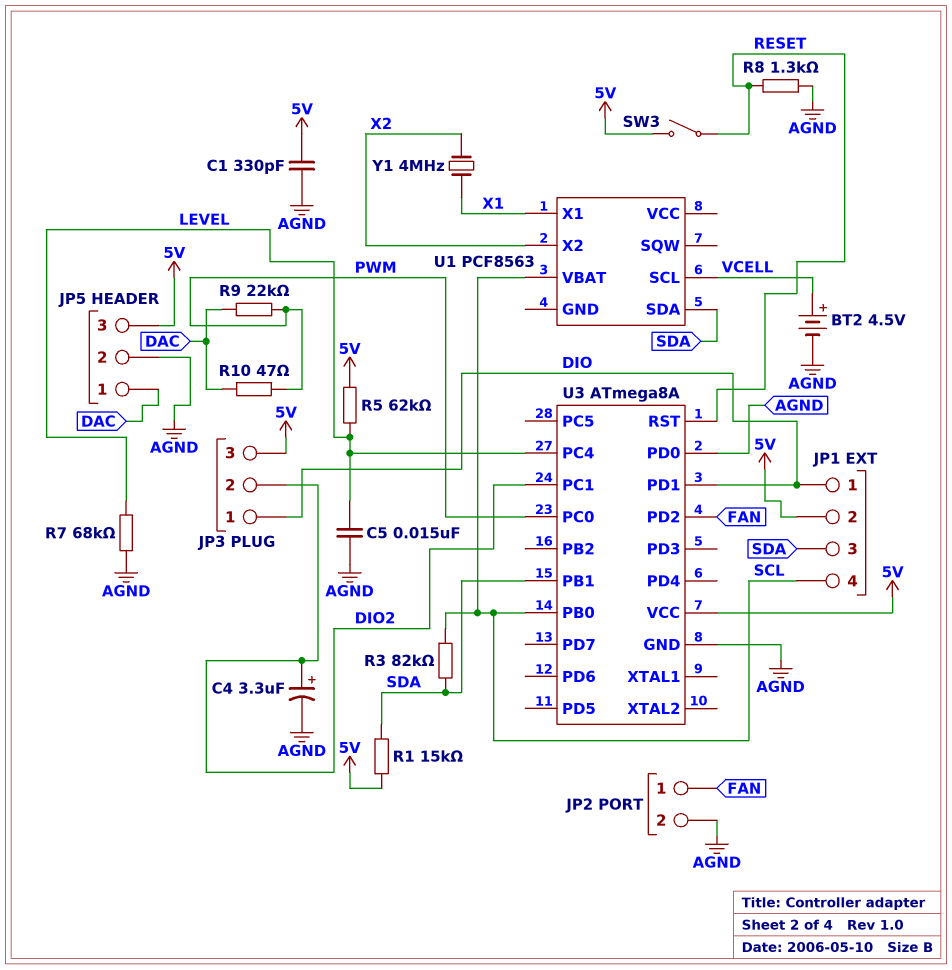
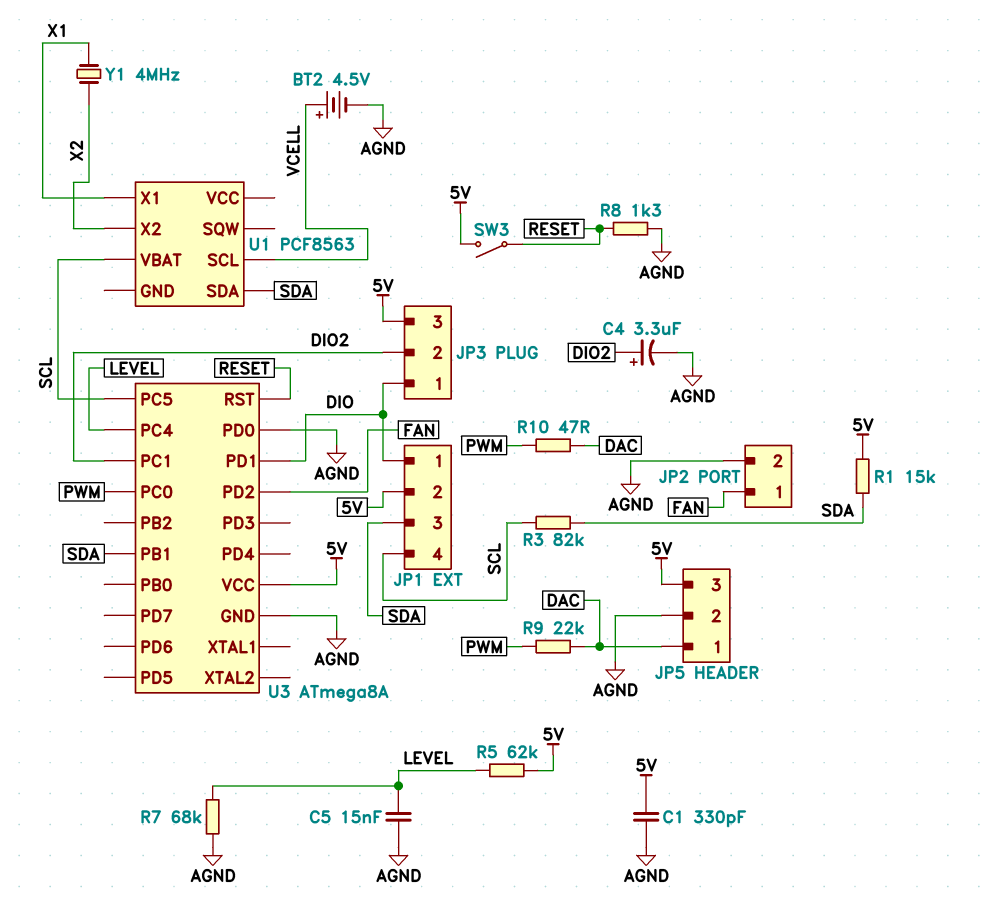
U3 pin PB0: SCL -> none
U3 pin PC5: none -> SCL

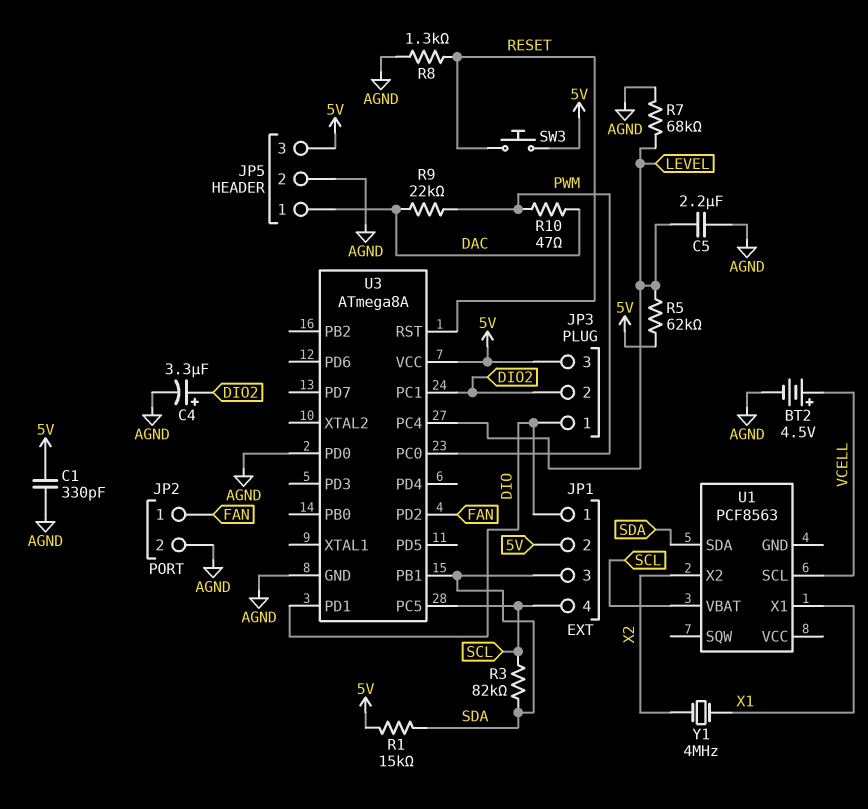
C5: 15nF (AGND, LEVEL) -> 2.2uF (AGND, LEVEL)
SW3: switch (5V, RESET) -> button (5V, RESET)

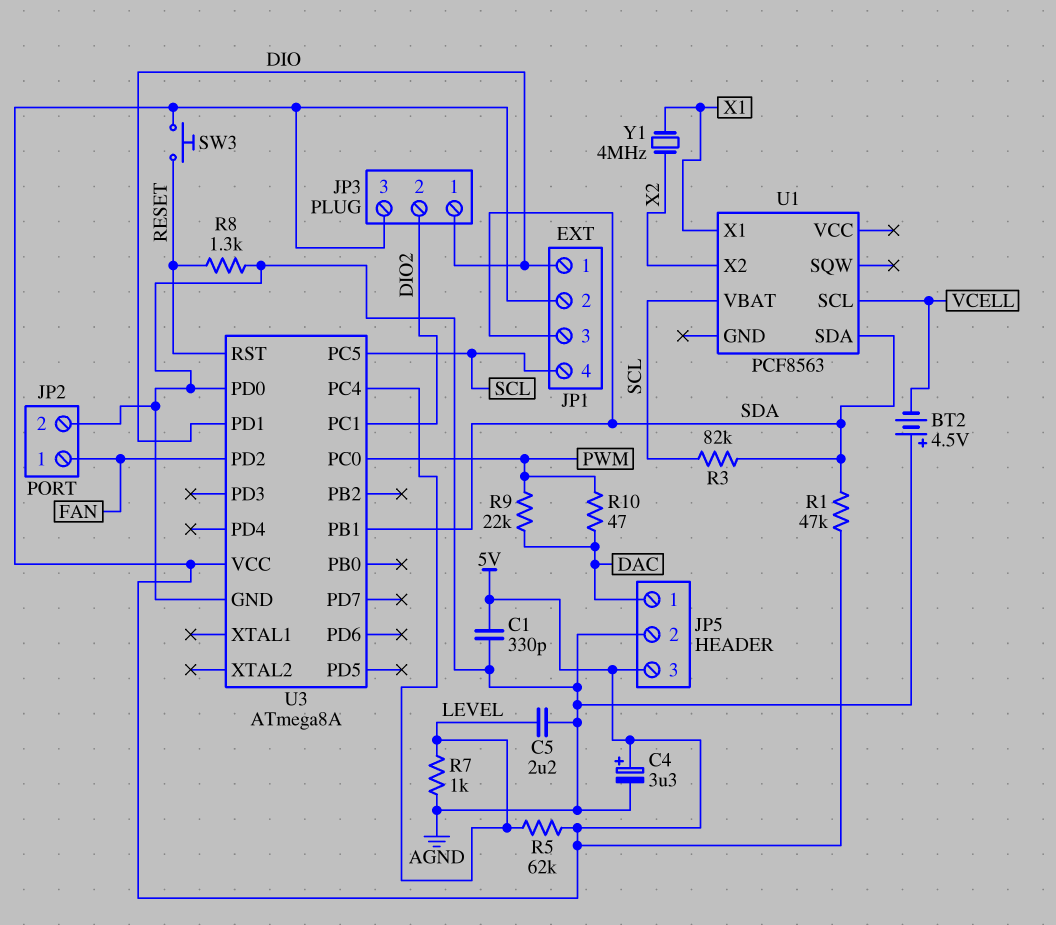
BT2: 4.5V (plus VCELL, minus AGND) -> 4.5V (plus AGND, minus VCELL)
C4: 3.3uF (plus DIO2, minus AGND) -> 3.3uF (plus 5V, minus AGND)
R1: 15k (5V, SDA) -> 47k (5V, SDA)
R7: 68k (AGND, LEVEL) -> 1k (AGND, LEVEL)

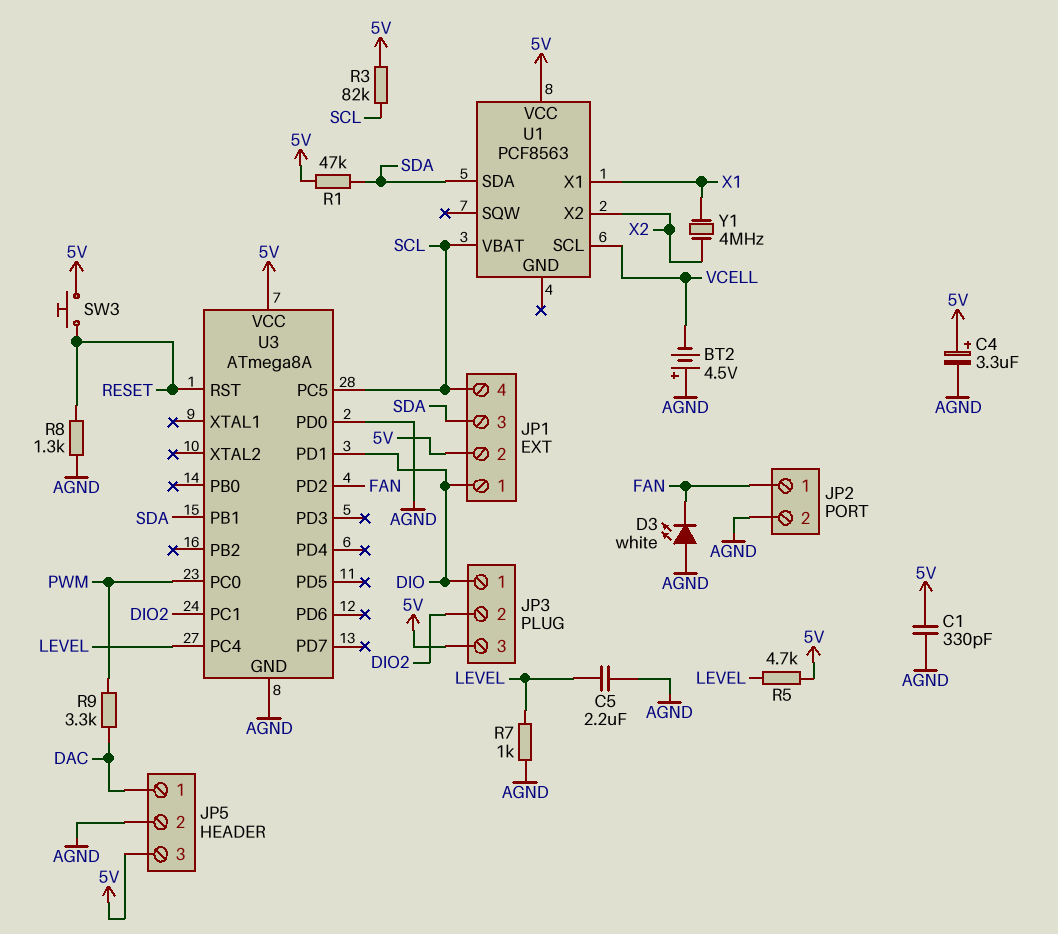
D3: none -> LED white (A AGND, K FAN)
R3: 82k (SCL, SDA) -> 82k (5V, SCL)
R5: 62k (5V, LEVEL) -> 4.7k (5V, LEVEL)
R9: 22k (DAC, PWM) -> 3.3k (DAC, PWM)
R10: 47 (DAC, PWM) -> none
U1 pin VCC: none -> 5V

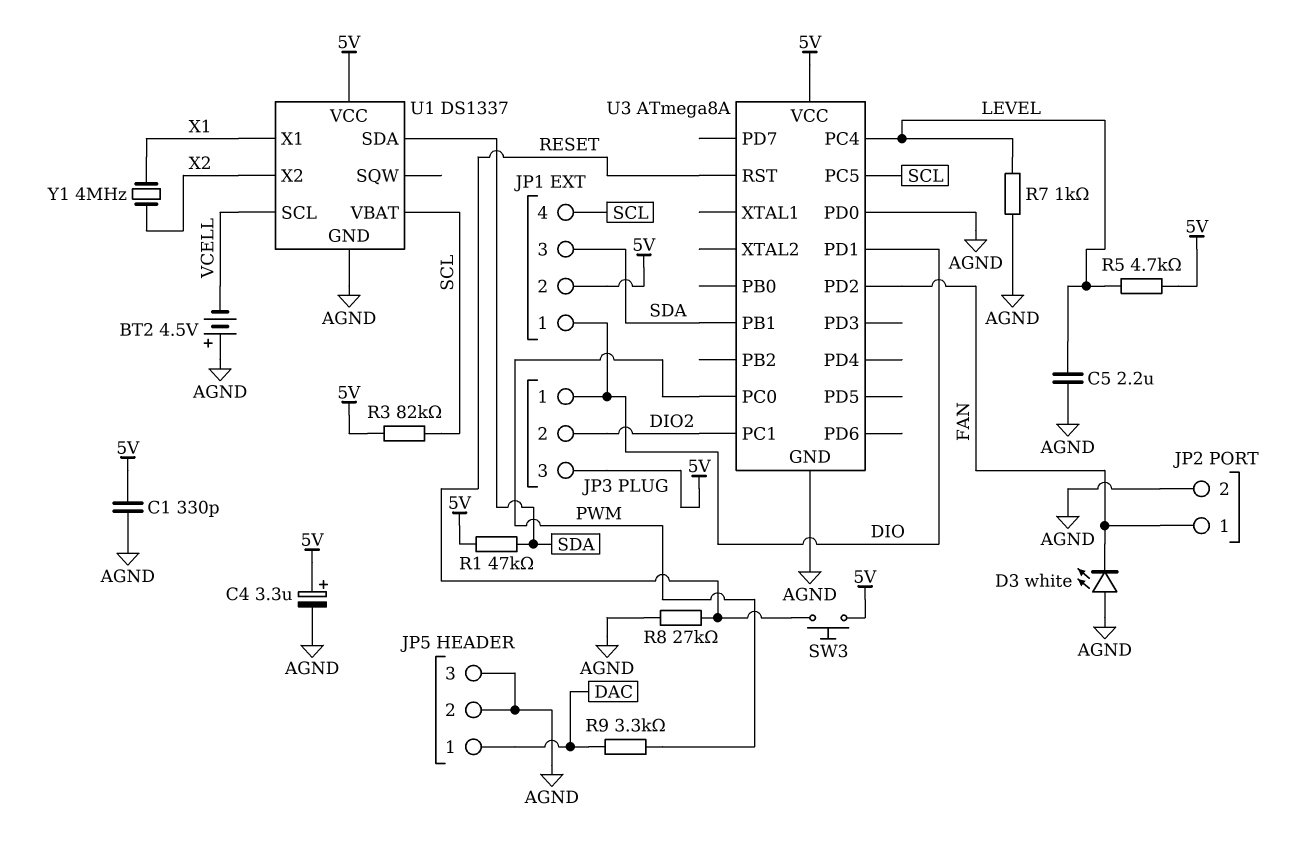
JP5 pin 3: 5V -> AGND
R8: 1.3k (AGND, RESET) -> 27k (AGND, RESET)
U1: PCF8563 -> DS1337
U1 pin GND: none -> AGND

